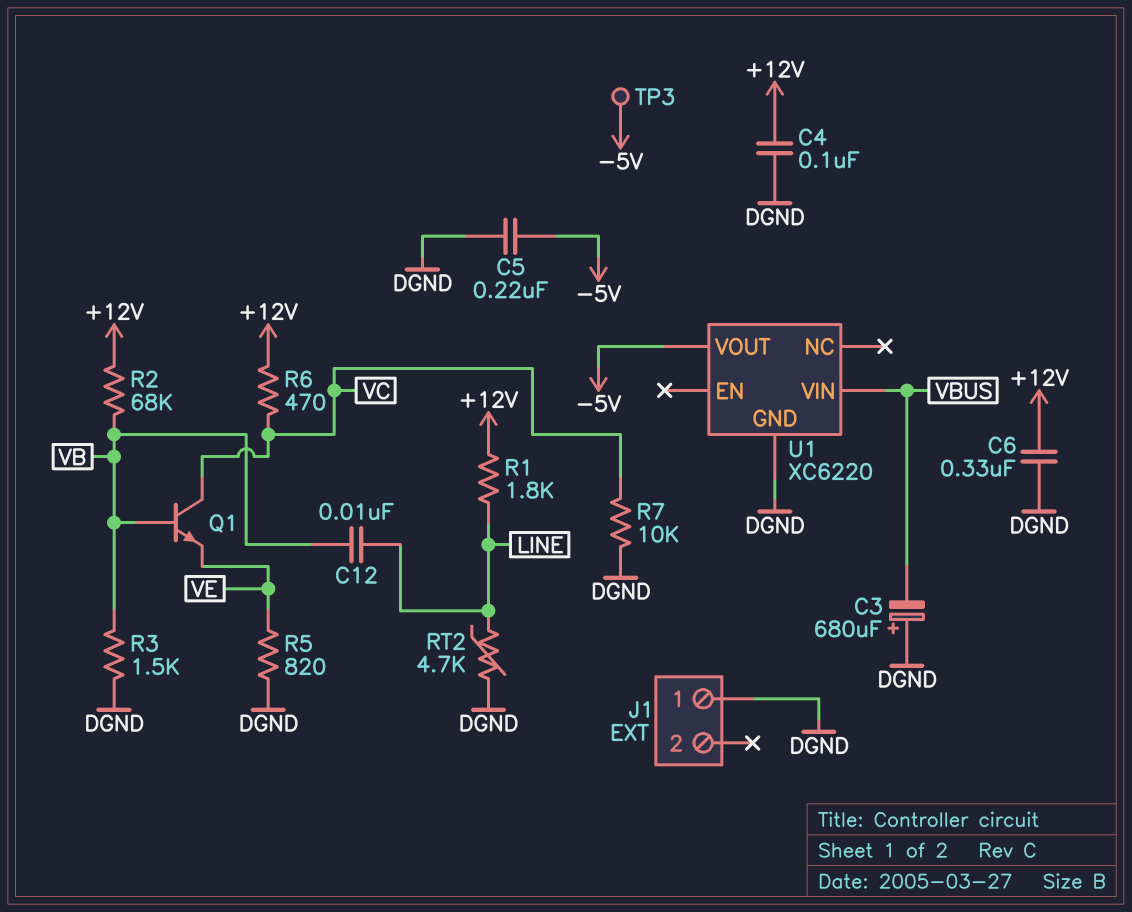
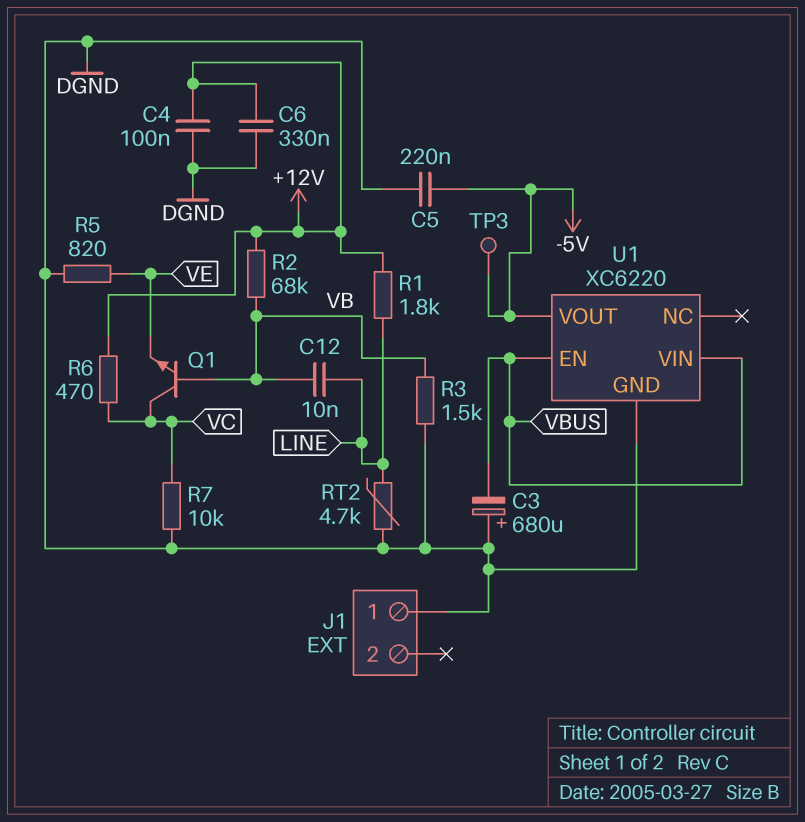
U1 pin EN: none -> VBUS

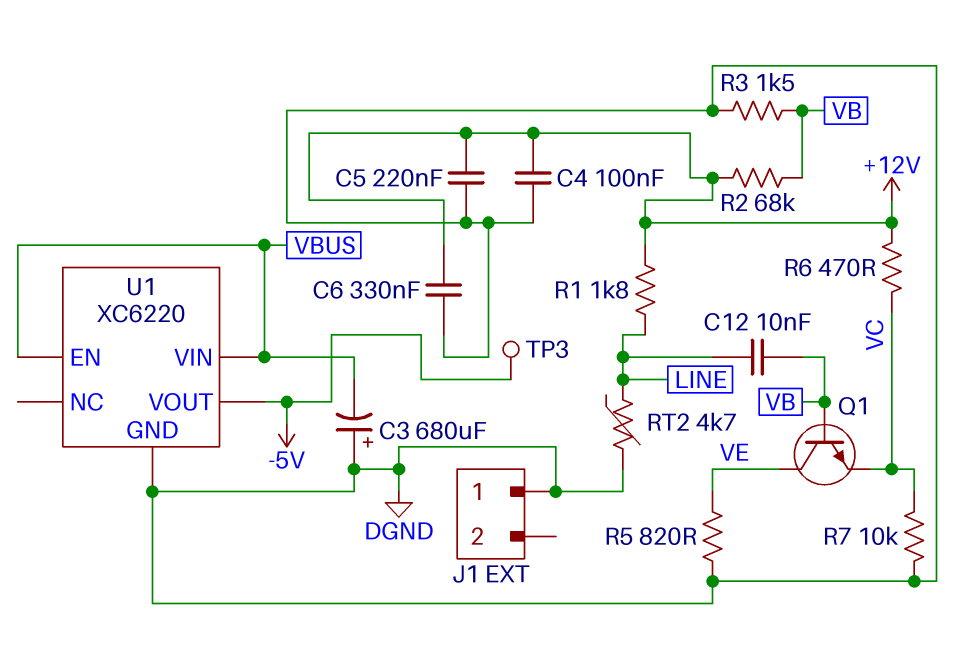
C5: 220nF (-5V, DGND) -> 220nF (+12V, DGND)
Q1: NPN (B VB, C VC, E VE) -> NPN (B VB, C VE, E VC)

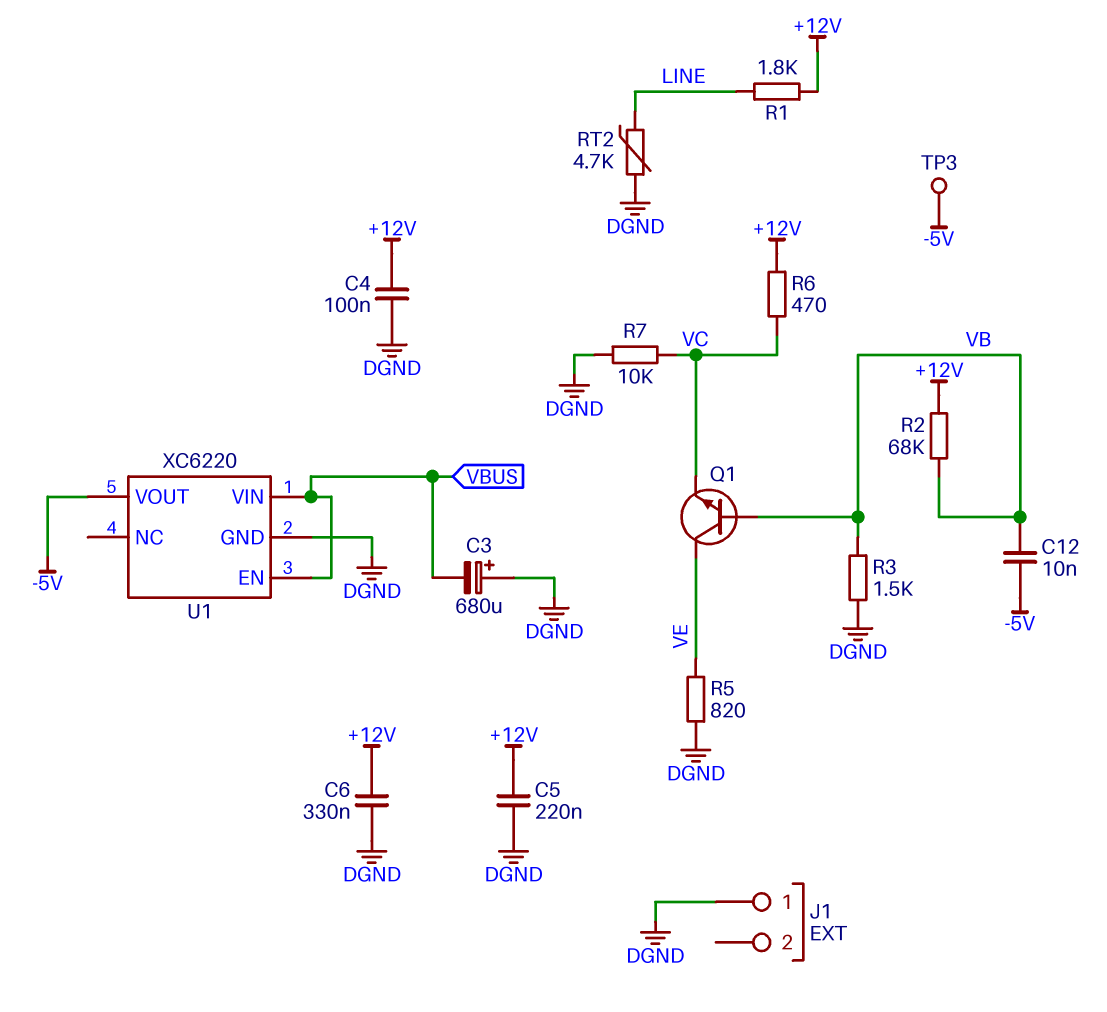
C12: 10nF (LINE, VB) -> 10nF (-5V, VB)

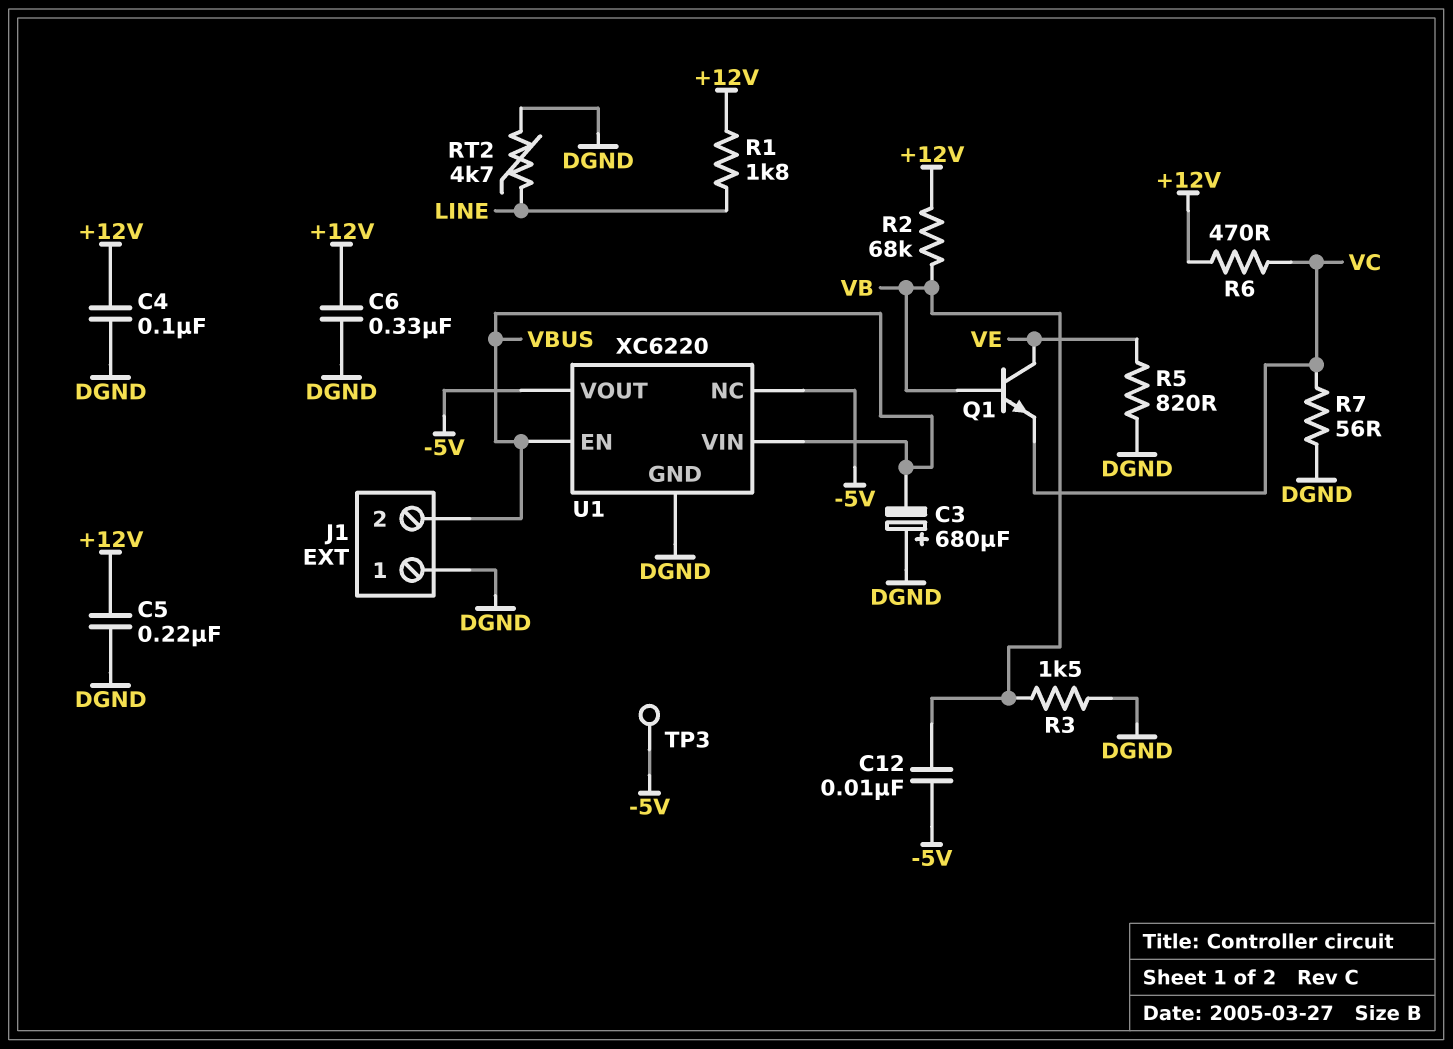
J1 pin 2: none -> VBUS
R7: 10k (DGND, VC) -> 56 (DGND, VC)
U1 pin NC: none -> -5V

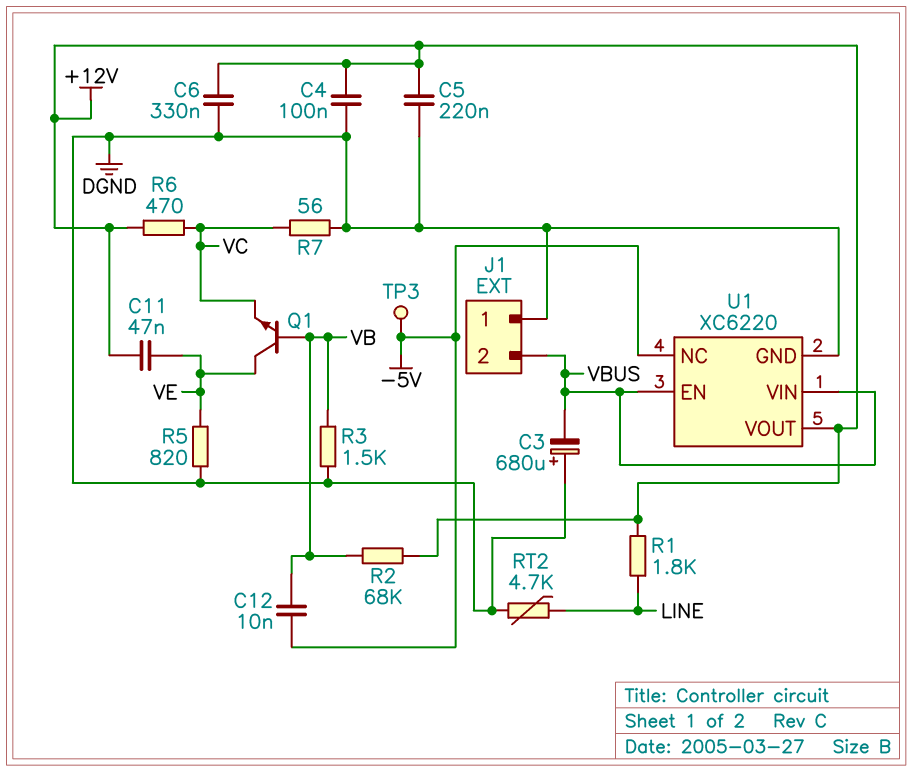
C11: none -> 47nF (+12V, VE)
U1 pin VOUT: -5V -> +12V

